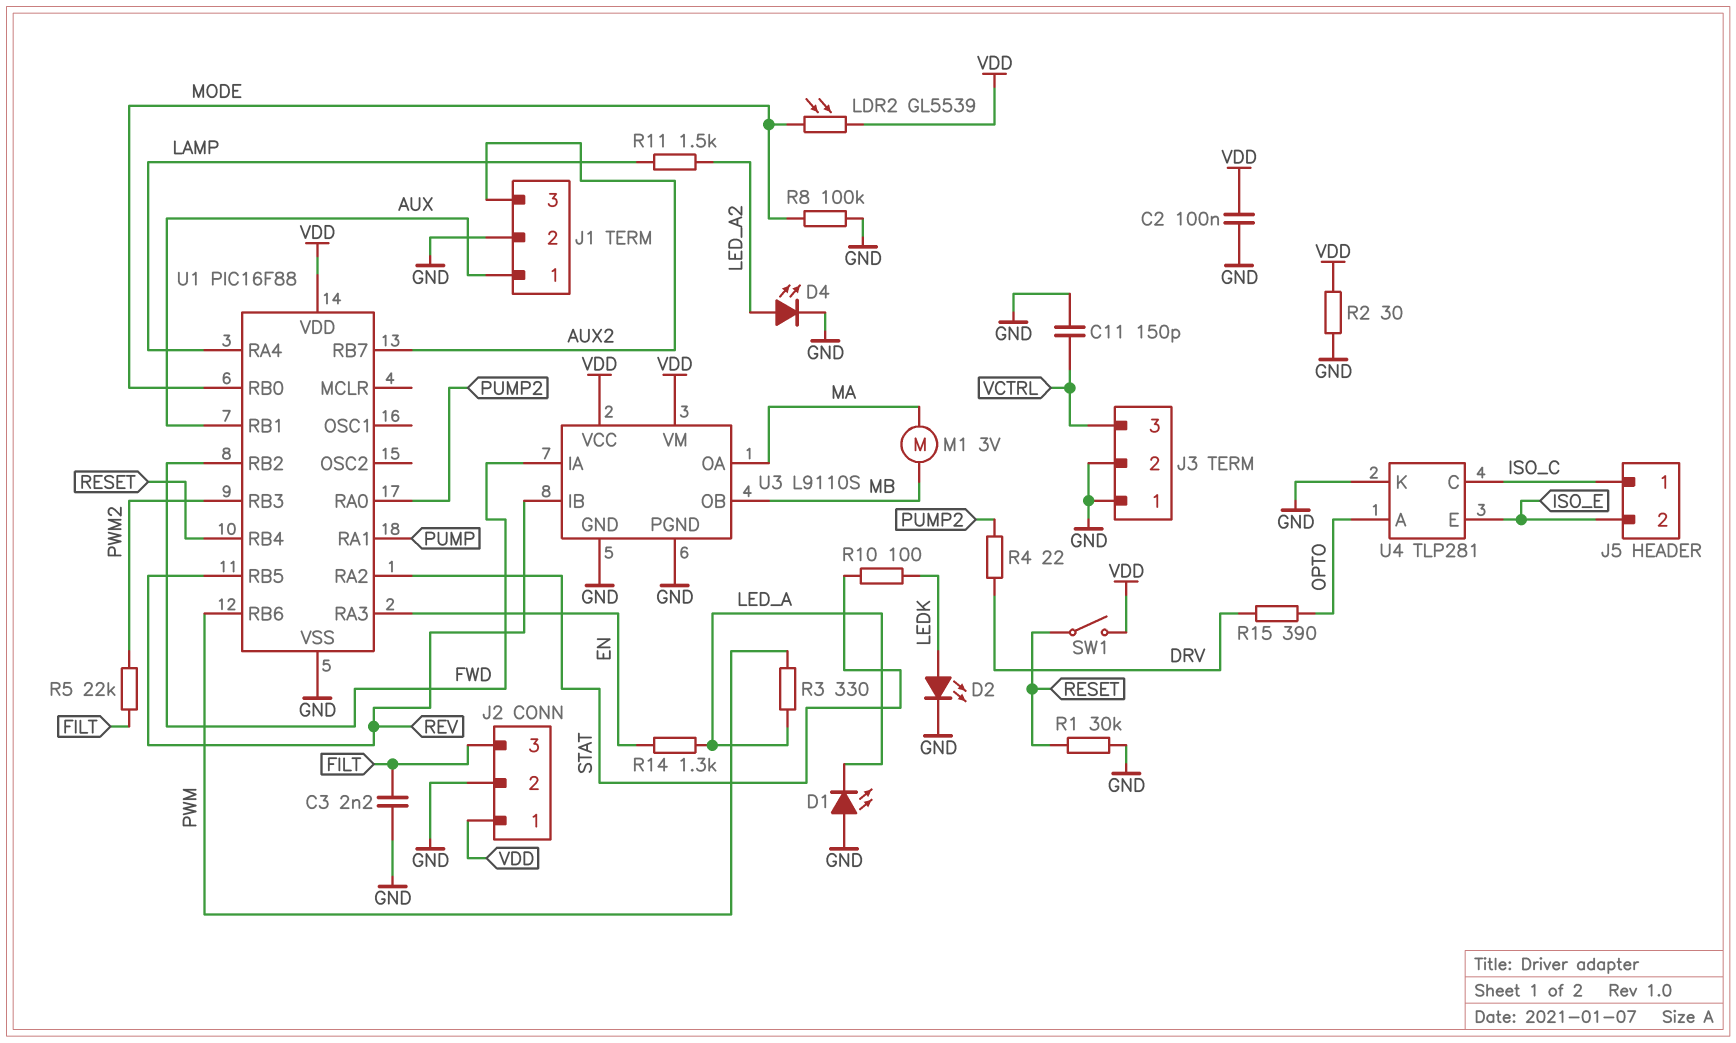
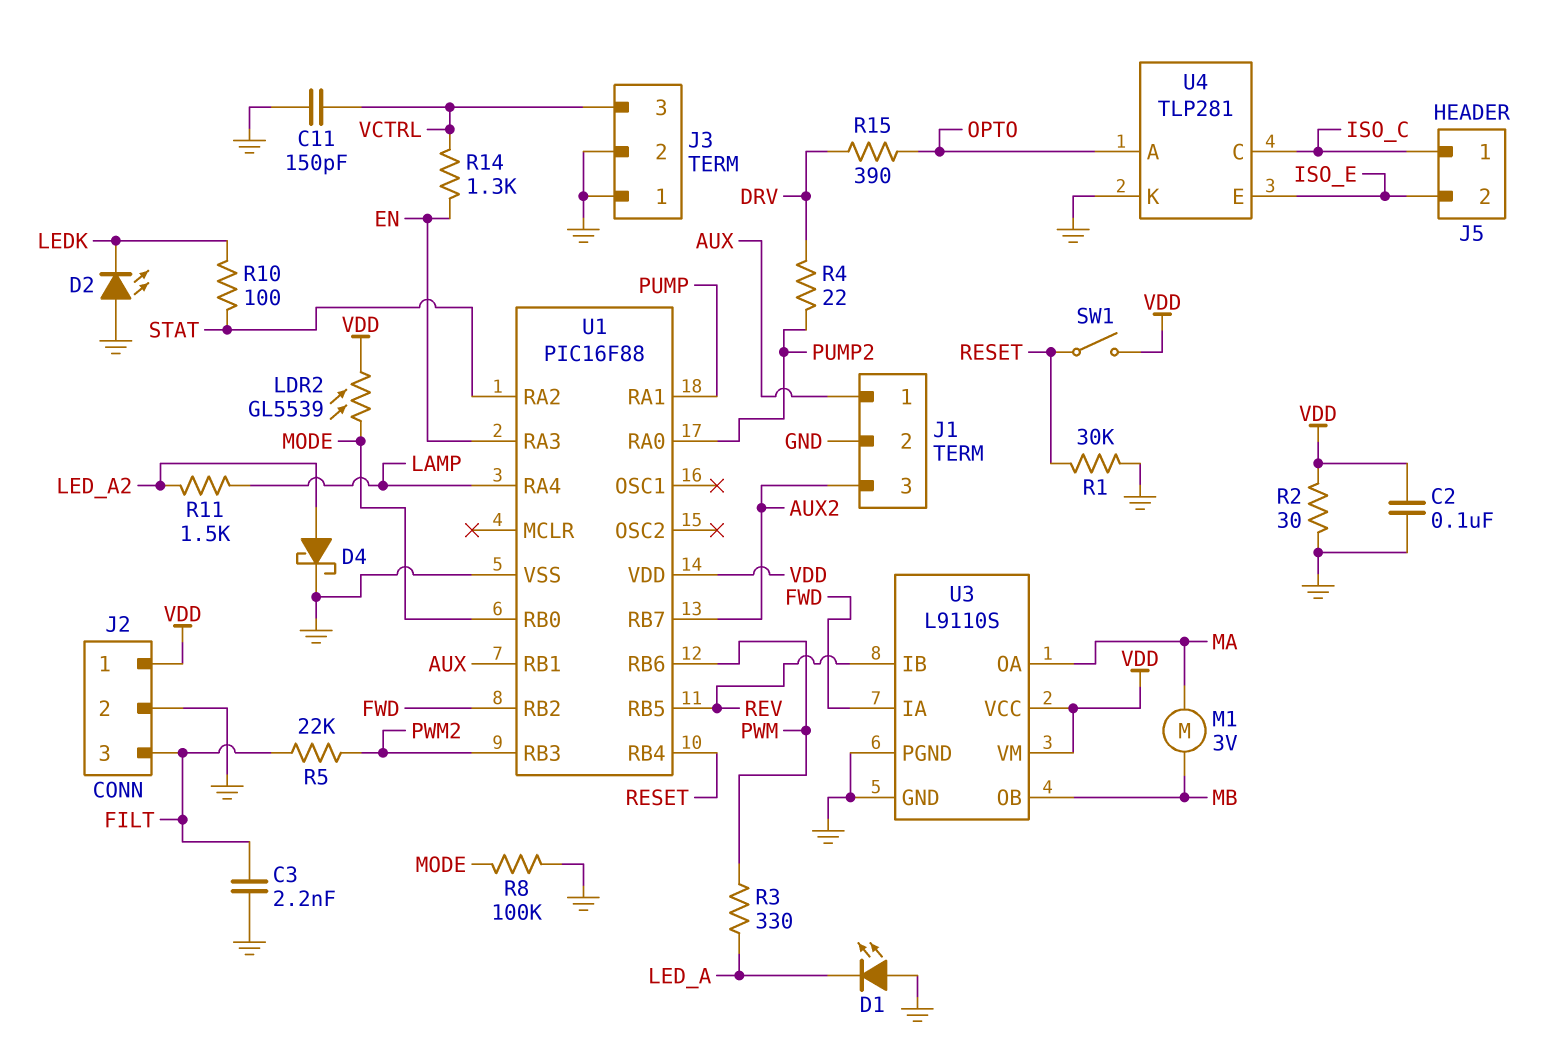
D2: LED (A LEDK, K GND) -> LED (A GND, K LEDK)
D4: LED (A LED_A2, K GND) -> schottky (A LED_A2, K GND)
R14: 1.3k (EN, LED_A) -> 1.3k (EN, VCTRL)

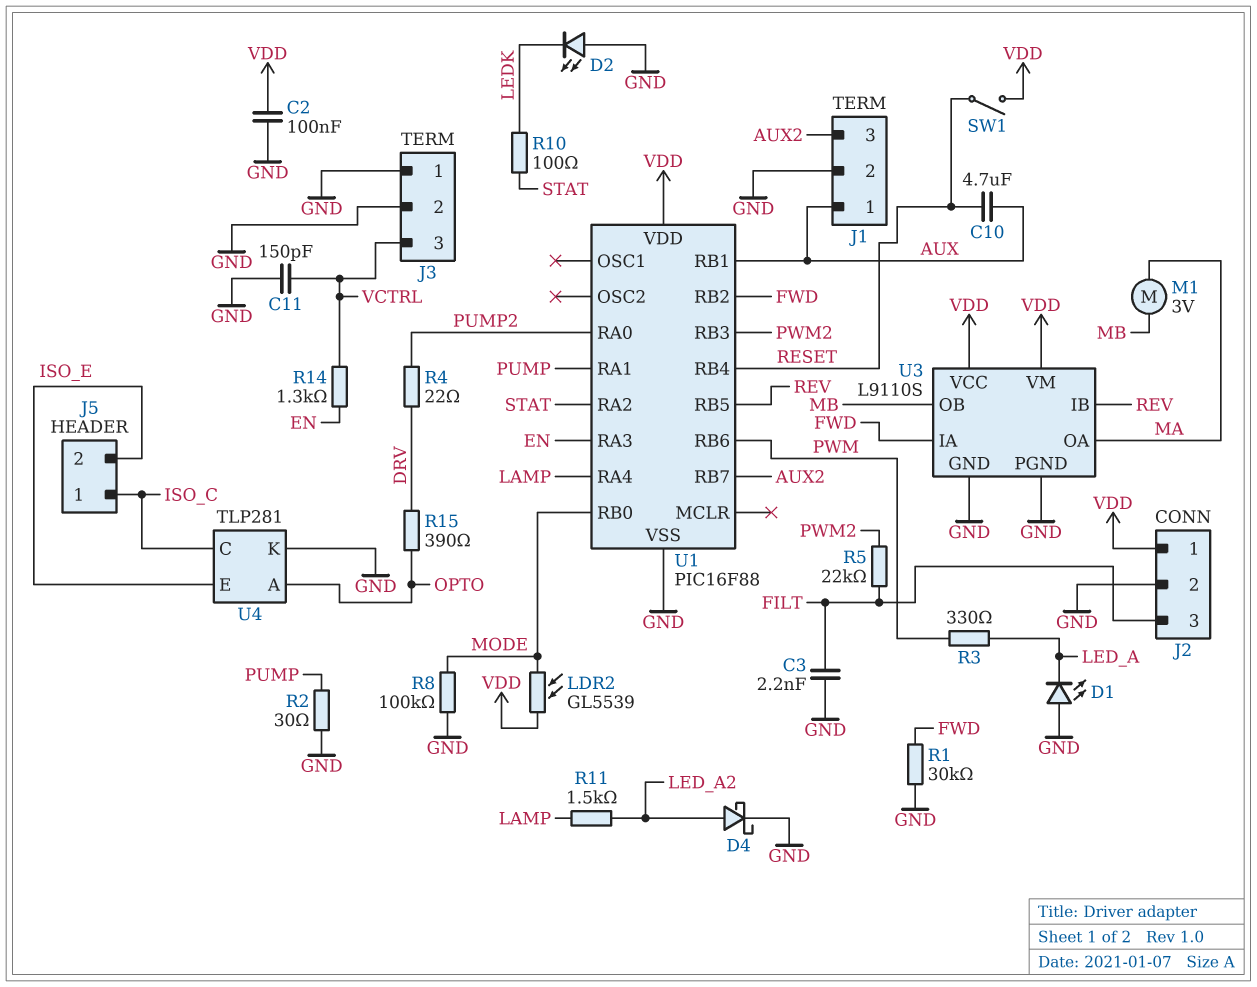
C10: none -> 4.7uF (AUX, RESET)
R1: 30k (GND, RESET) -> 30k (FWD, GND)
R2: 30 (GND, VDD) -> 30 (GND, PUMP)

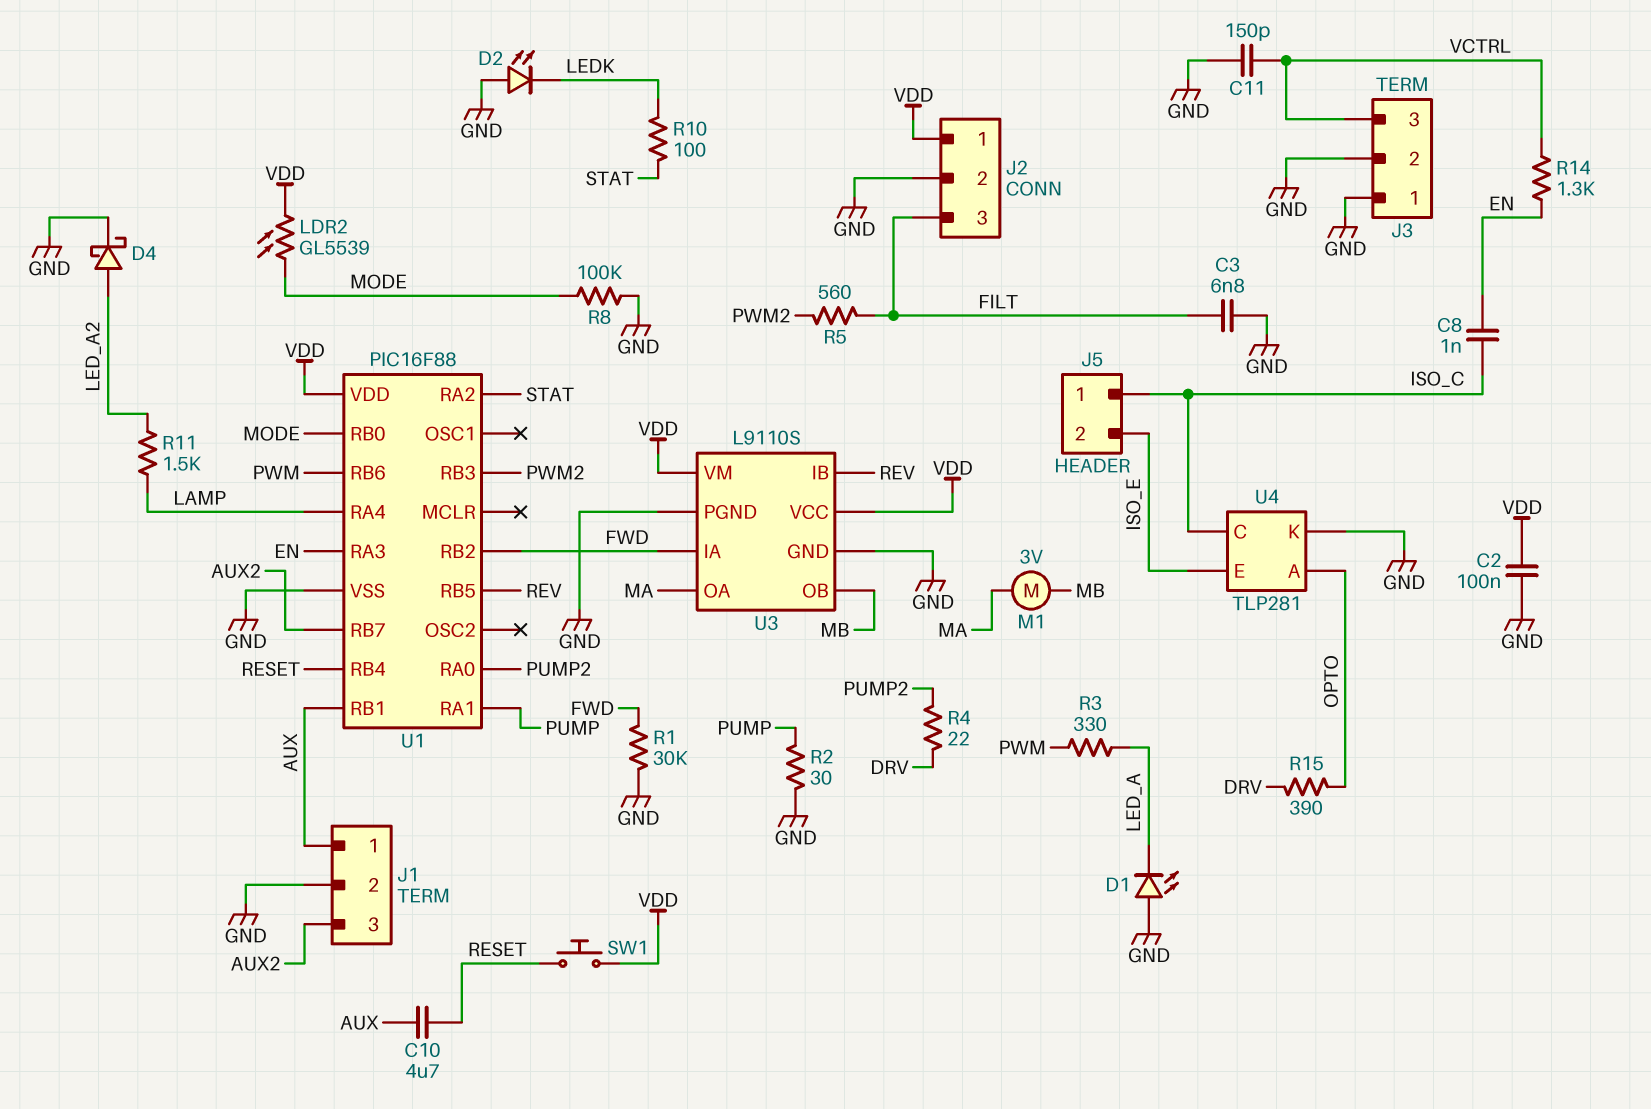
C3: 2.2nF (FILT, GND) -> 6.8nF (FILT, GND)
C8: none -> 1nF (EN, ISO_C)
R5: 22k (FILT, PWM2) -> 560 (FILT, PWM2)
SW1: switch (RESET, VDD) -> button (RESET, VDD)

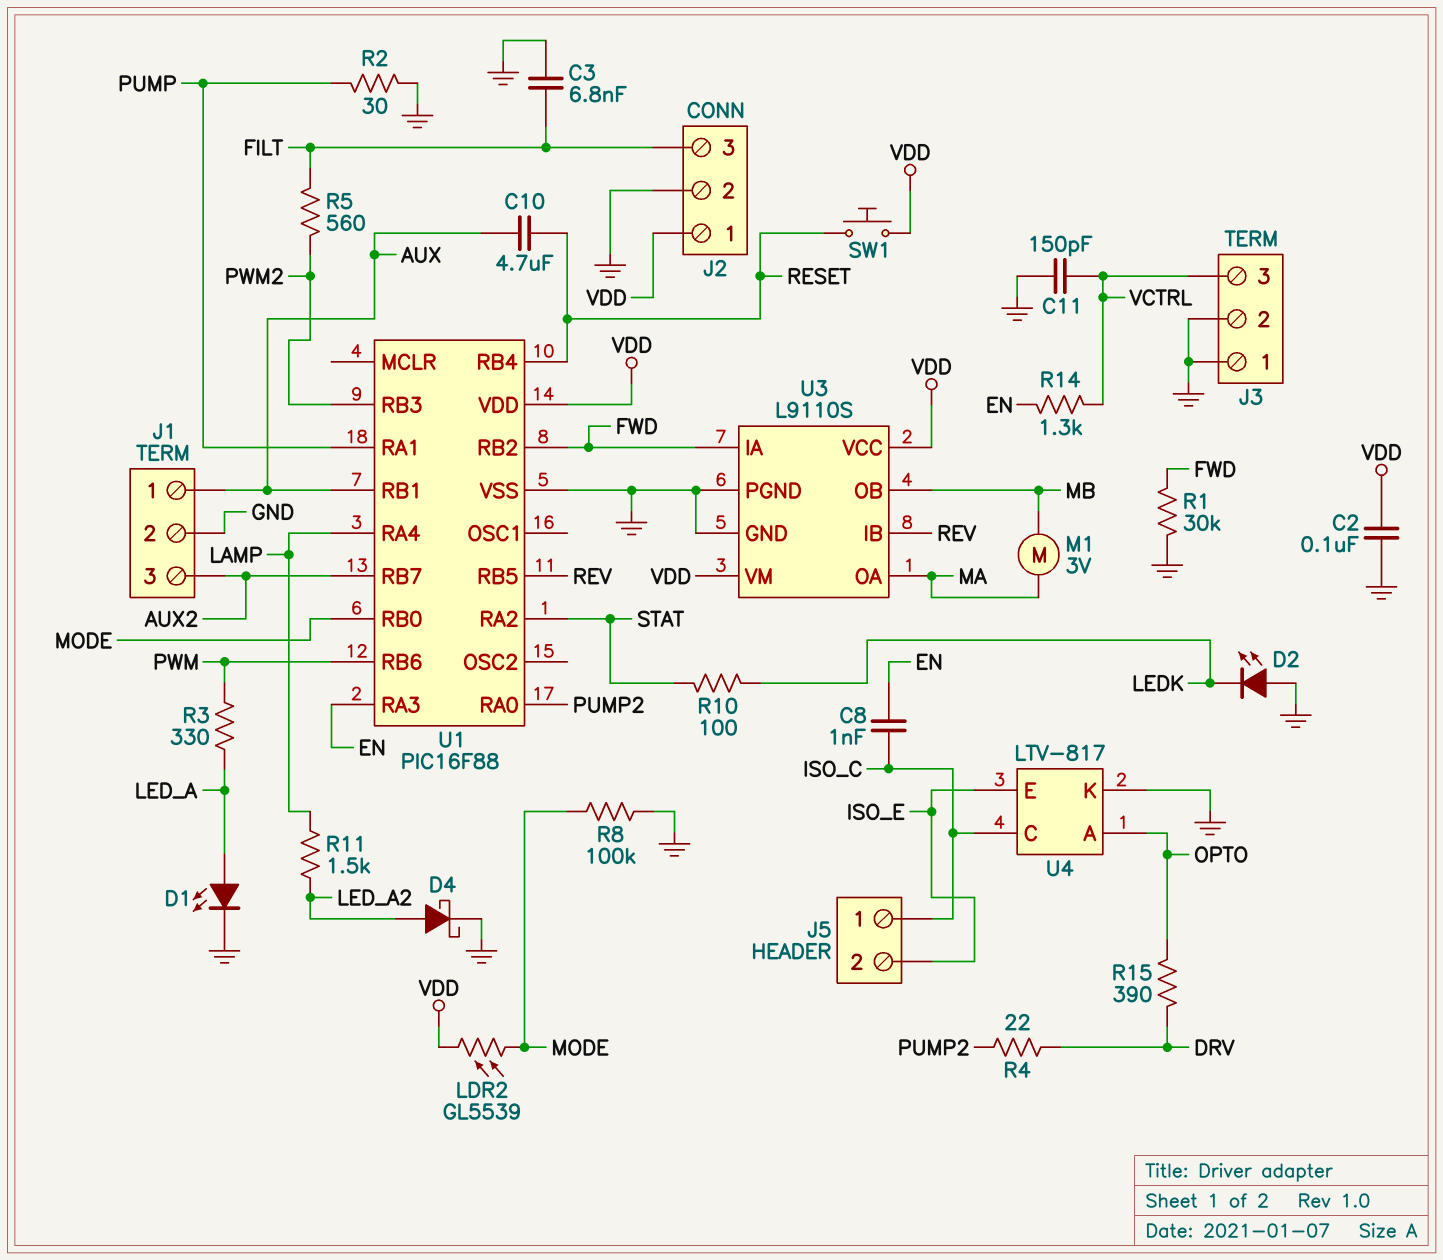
D1: LED (A GND, K LED_A) -> LED (A LED_A, K GND)
U4: TLP281 -> LTV-817

